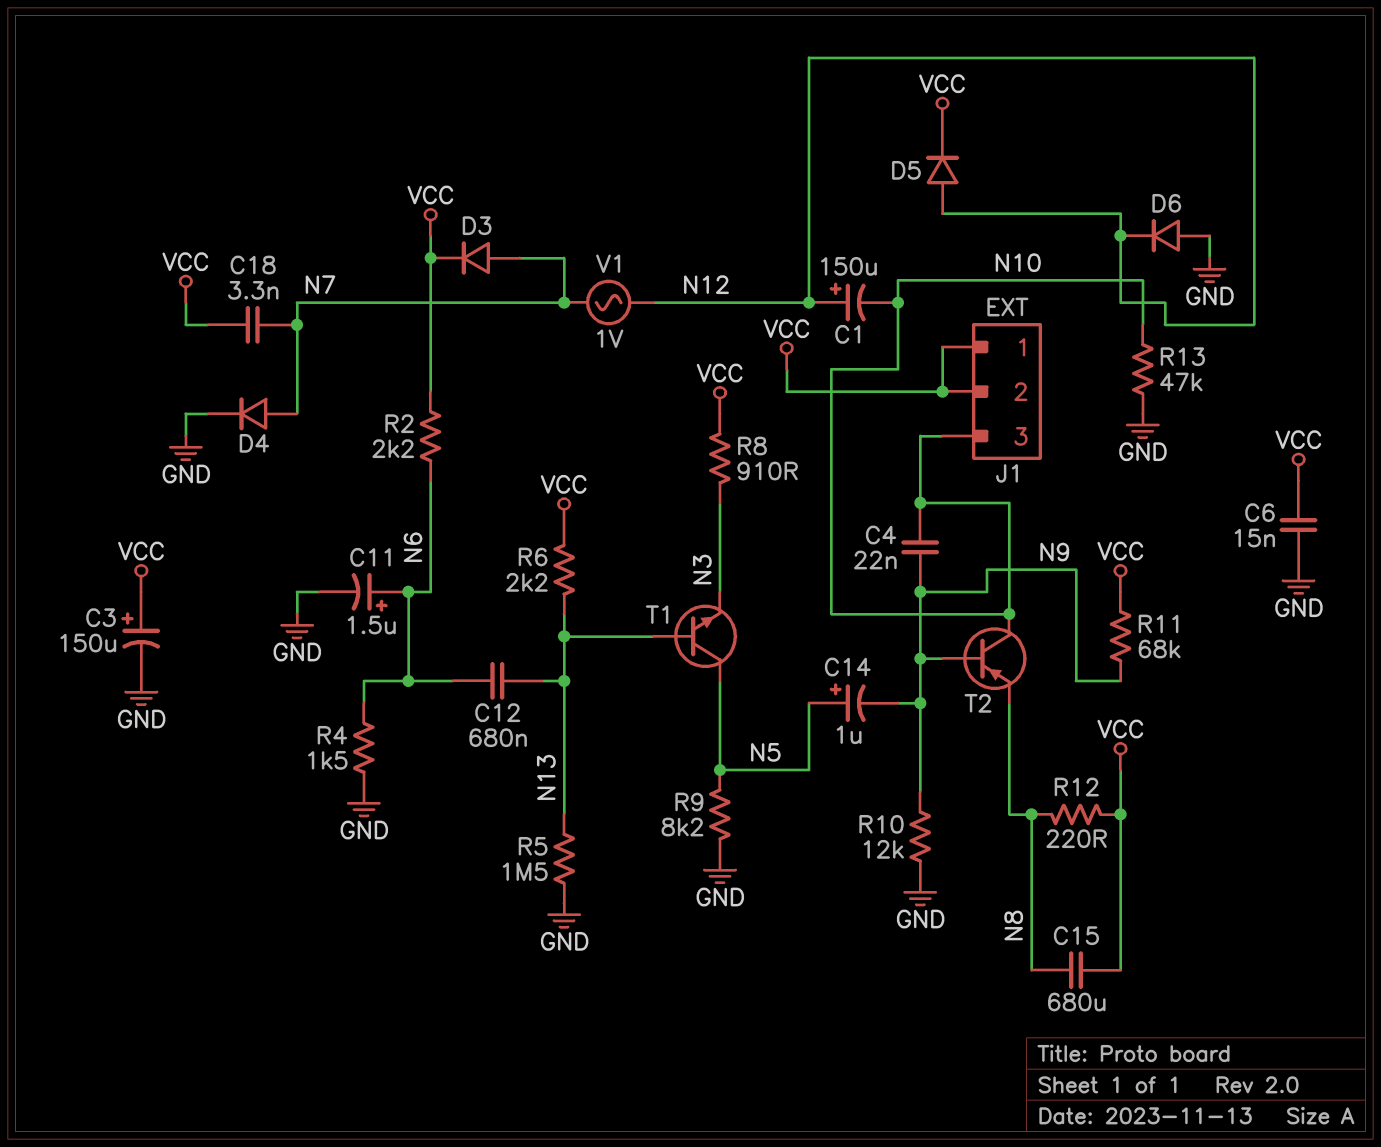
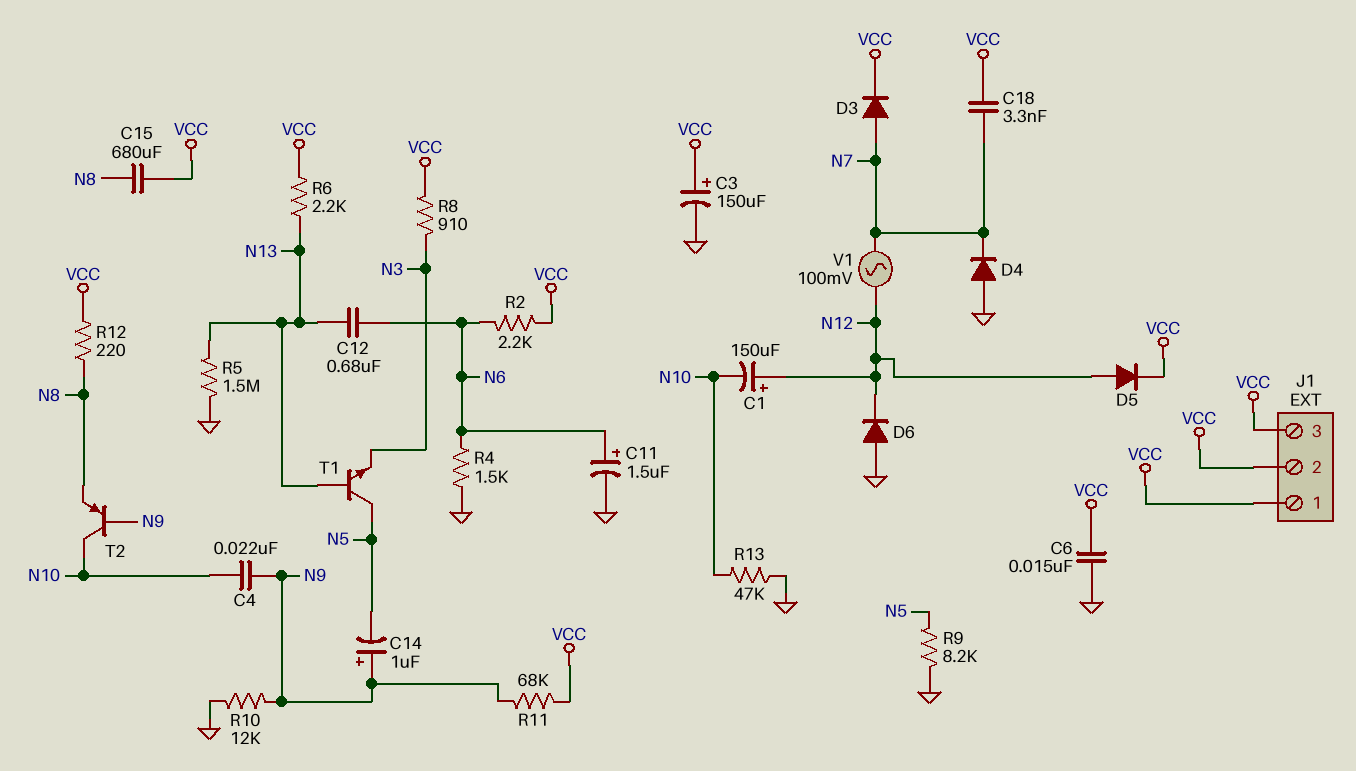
C14: 1uF (plus N5, minus N9) -> 1uF (plus N9, minus N5)
D4: diode (A N7, K GND) -> diode (A GND, K N7)
J1 pin 3: N10 -> VCC
V1: AC 1V (N7, N12) -> AC 100mV (N7, N12)

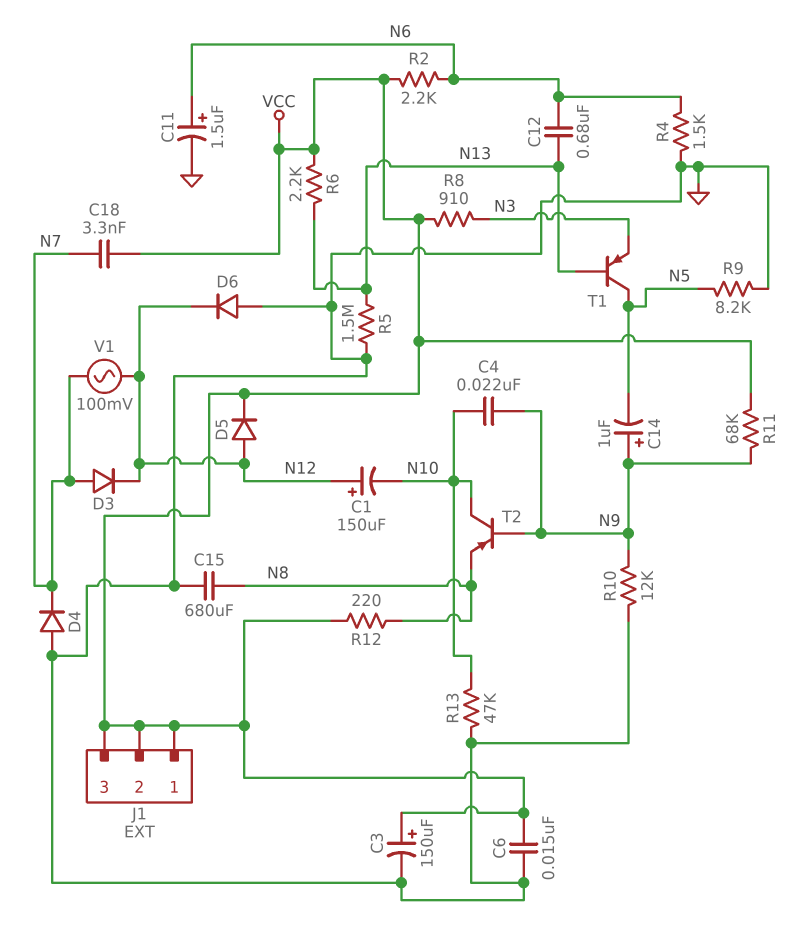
C15: 680uF (N8, VCC) -> 680uF (GND, N8)
D3: diode (A N7, K VCC) -> diode (A N7, K N12)
T1: NPN (B N13, C N5, E N3) -> PNP (B N13, C N5, E N3)

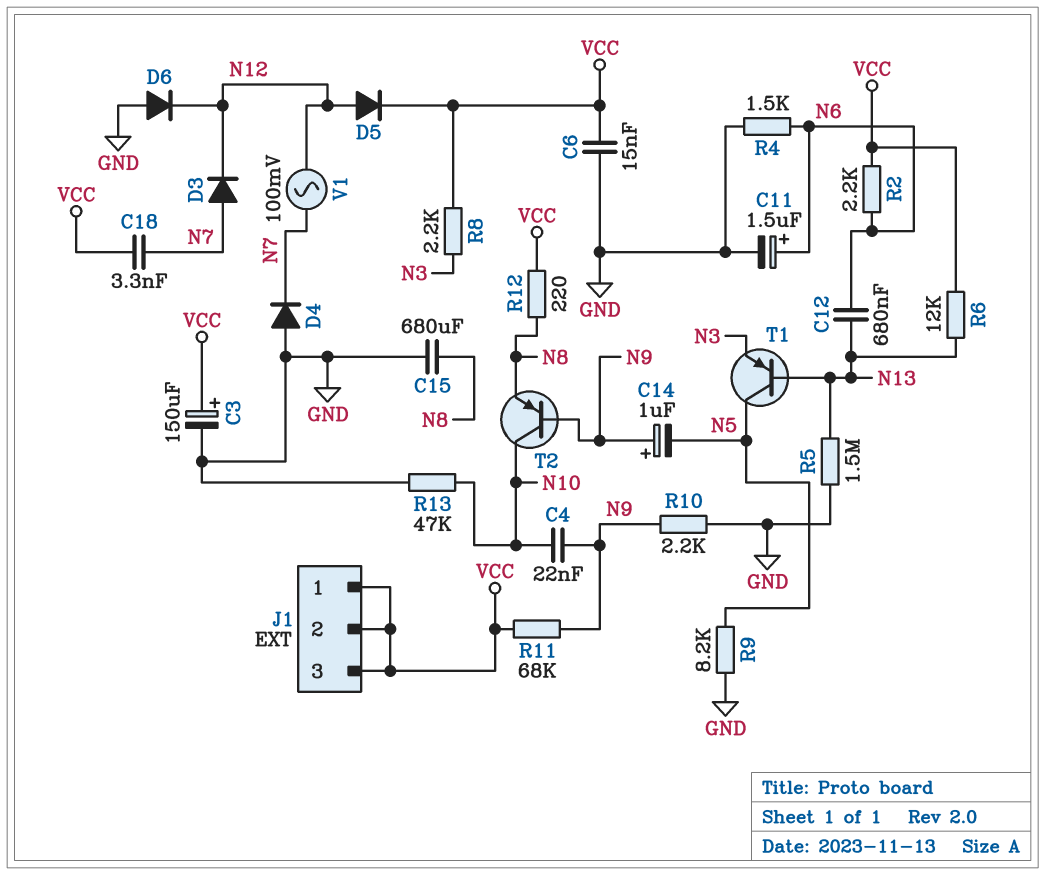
C1: 150uF (plus N12, minus N10) -> none
R6: 2.2k (N13, VCC) -> 12k (N13, VCC)
R8: 910 (N3, VCC) -> 2.2k (N3, VCC)
R10: 12k (GND, N9) -> 2.2k (GND, N9)

